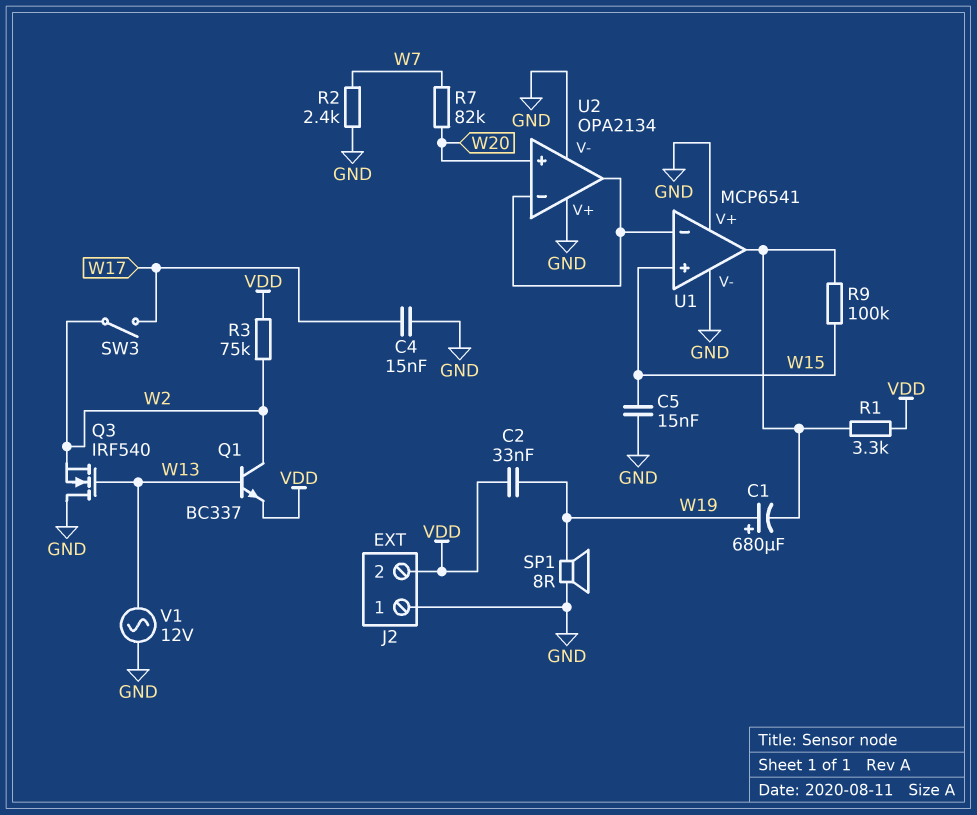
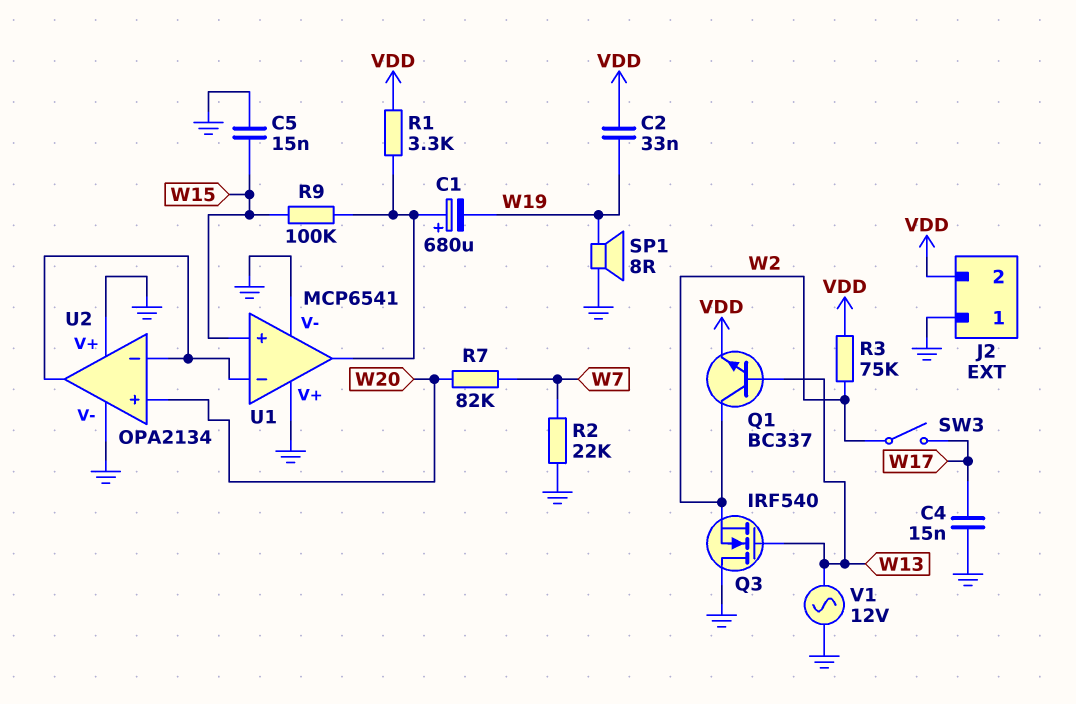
C1: 680uF (plus W19, minus U1/out) -> 680uF (plus U1/out, minus W19)
R2: 2.4k (GND, W7) -> 22k (GND, W7)

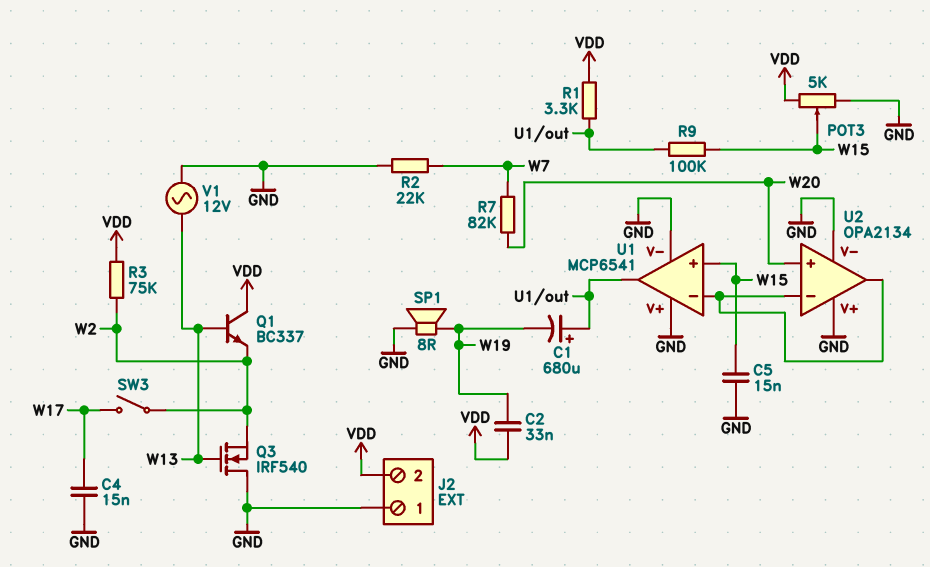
POT3: none -> 5k (GND, VDD, wiper W15)
Q1: NPN BC337 (B W13, C W2, E VDD) -> NPN BC337 (B W13, C VDD, E W2)

